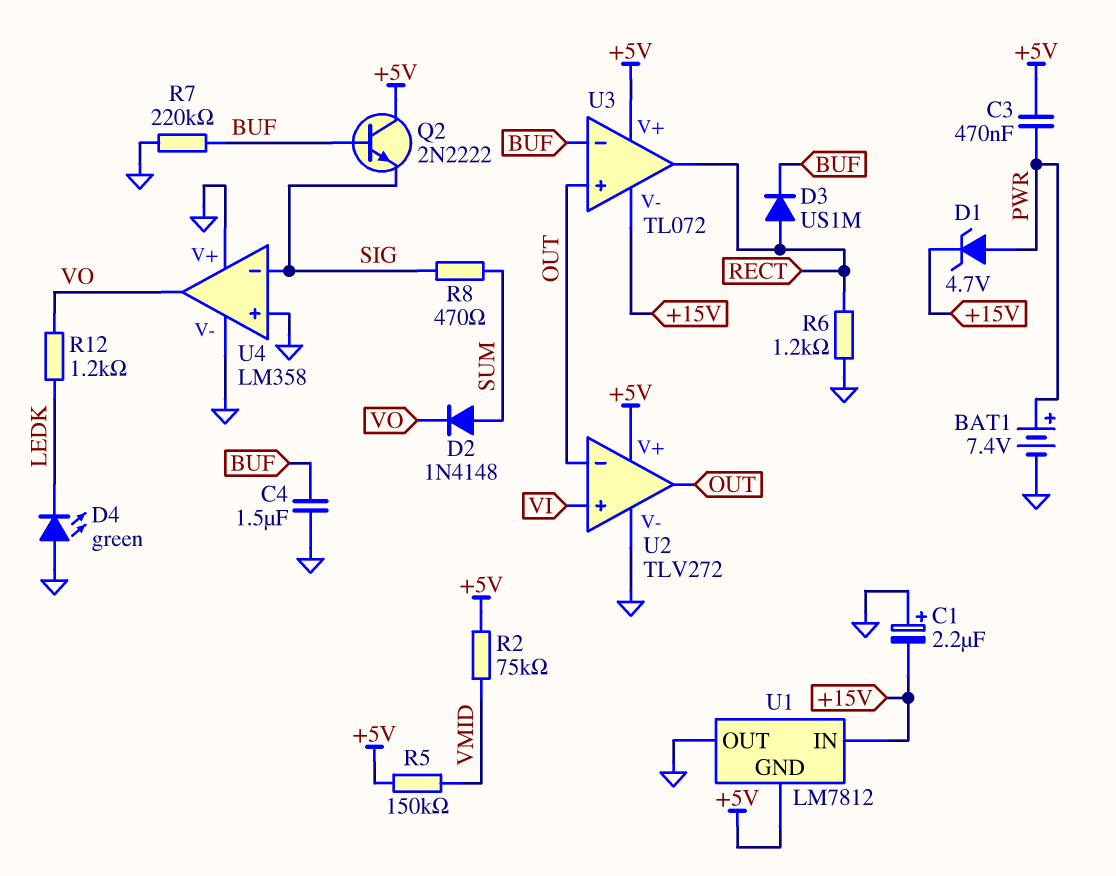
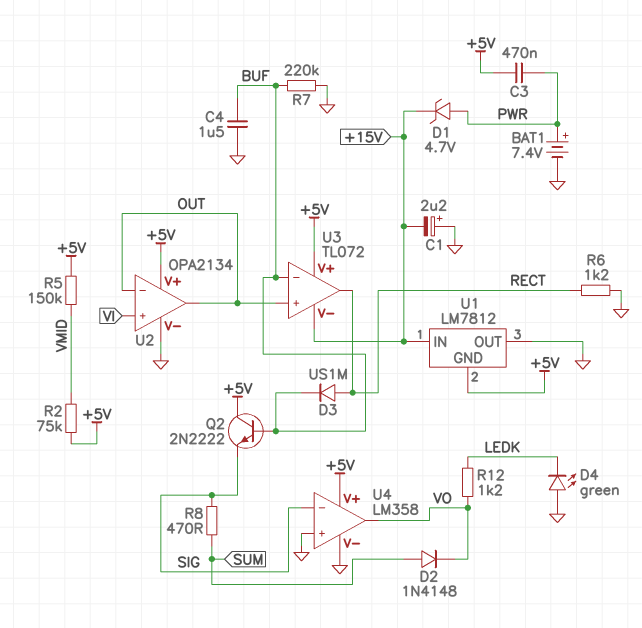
U2: TLV272 -> OPA2134
U4 pin V+: GND -> +5V

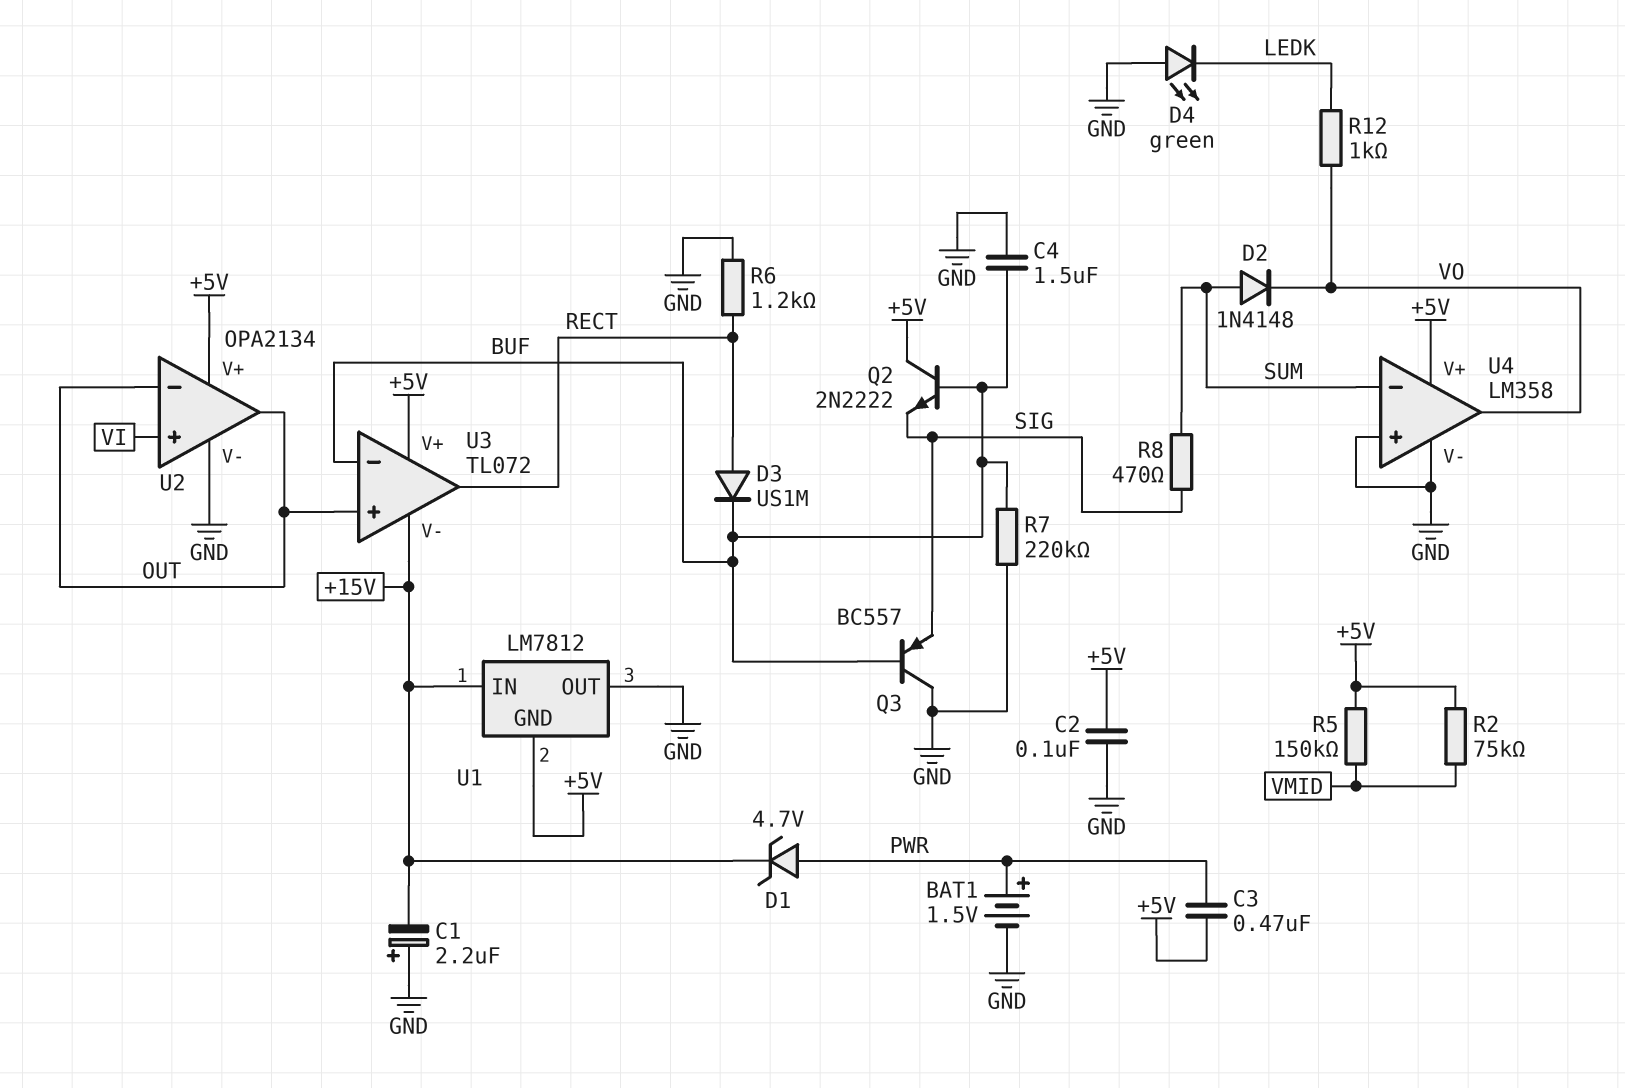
BAT1: 7.4V (plus PWR, minus GND) -> 1.5V (plus PWR, minus GND)
C2: none -> 100nF (+5V, GND)
Q3: none -> PNP BC557 (B BUF, C GND, E SIG)
R12: 1.2k (LEDK, VO) -> 1k (LEDK, VO)
U4 pin in-: SIG -> SUM

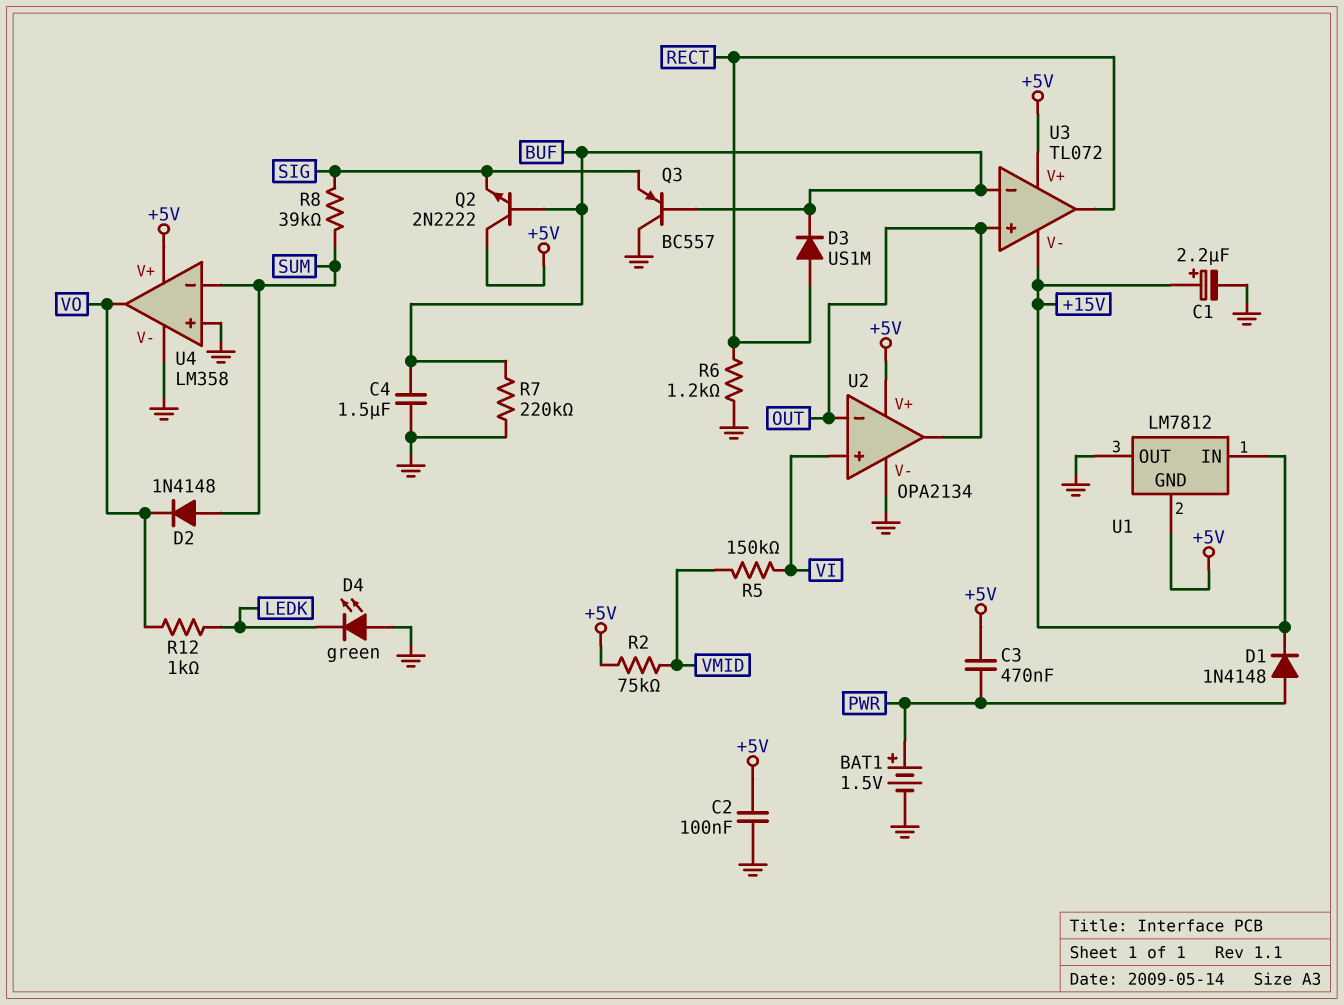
C1: 2.2uF (plus GND, minus +15V) -> 2.2uF (plus +15V, minus GND)
D1: zener 4.7V (A PWR, K +15V) -> diode 1N4148 (A PWR, K +15V)
R5: 150k (+5V, VMID) -> 150k (VI, VMID)
R8: 470 (SIG, SUM) -> 39k (SIG, SUM)

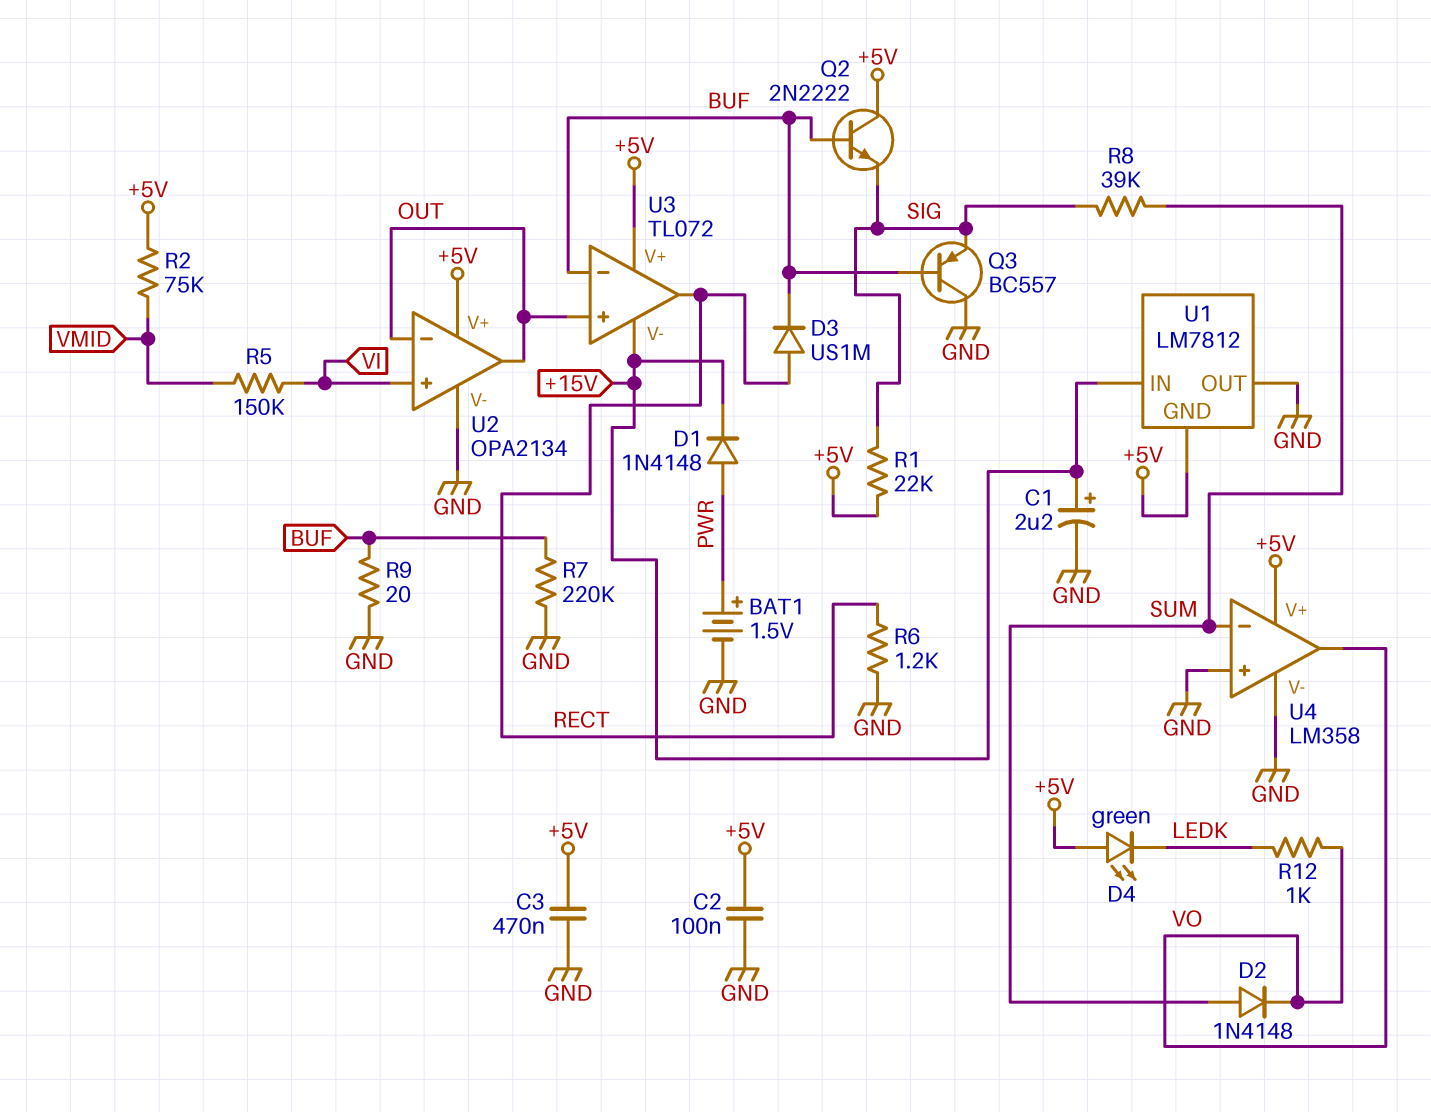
C3: 470nF (+5V, PWR) -> 470nF (+5V, GND)
C4: 1.5uF (BUF, GND) -> none
D4: LED green (A GND, K LEDK) -> LED green (A +5V, K LEDK)
R1: none -> 22k (+5V, SIG)
R9: none -> 20 (BUF, GND)

